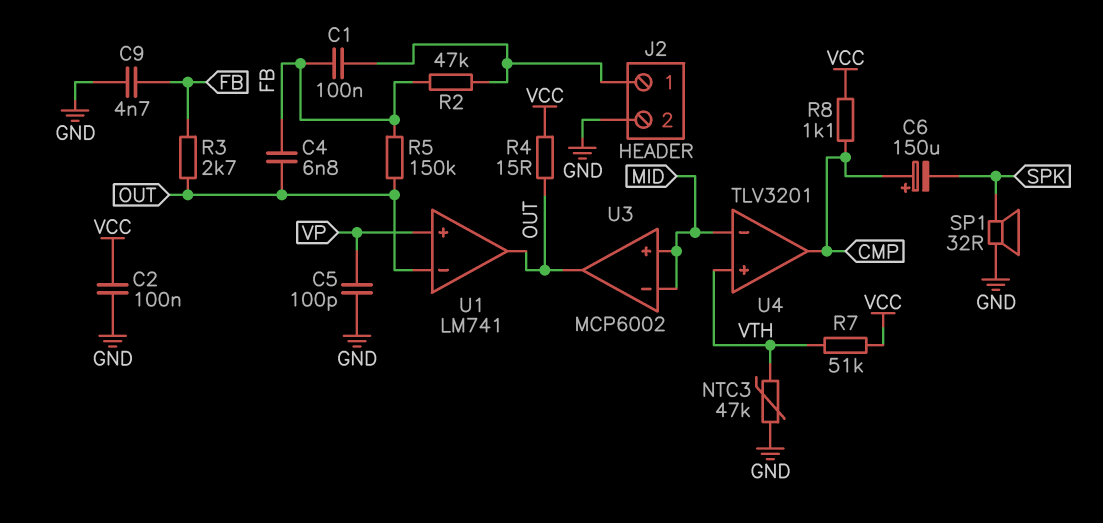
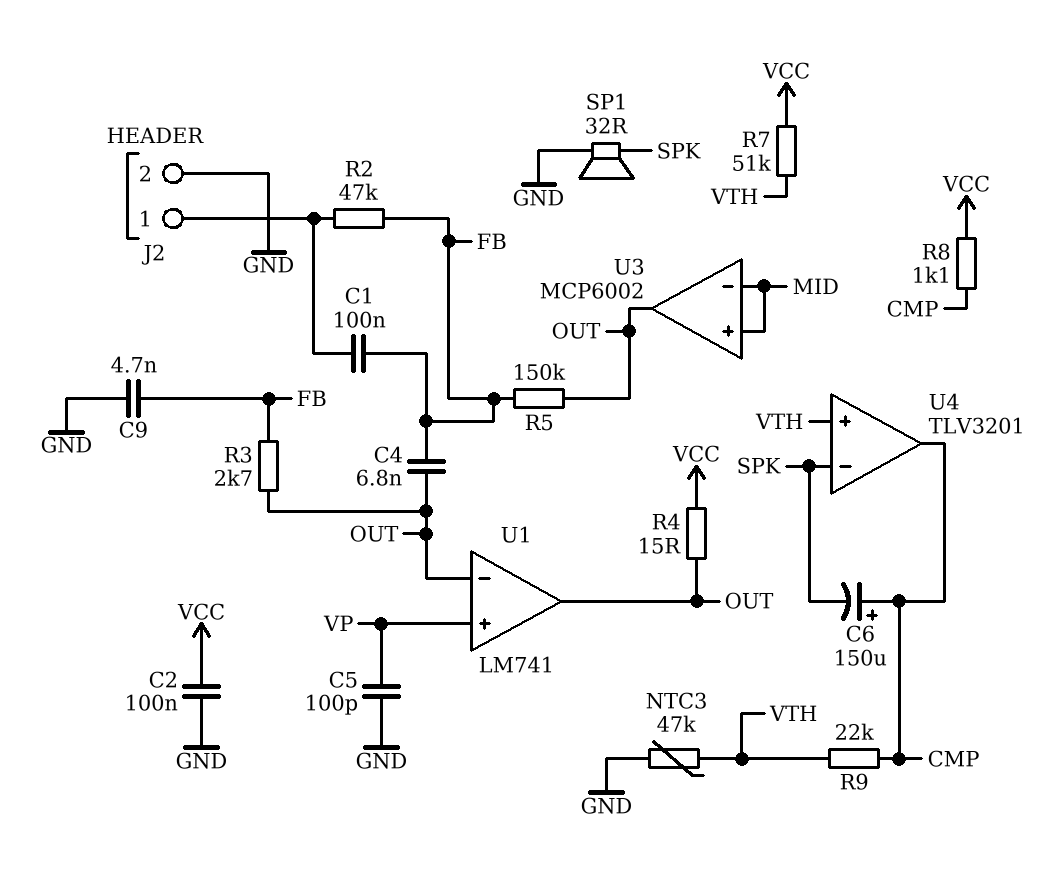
R9: none -> 22k (CMP, VTH)
U4 pin in-: MID -> SPK

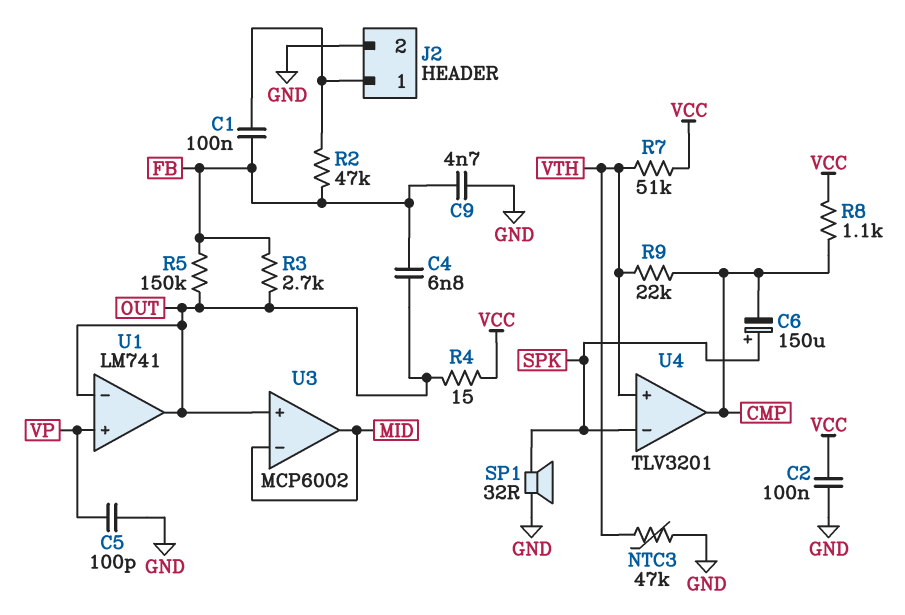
C6: 150uF (plus CMP, minus SPK) -> 150uF (plus SPK, minus CMP)
U3 pin in+: MID -> OUT
U3 pin out: OUT -> MID

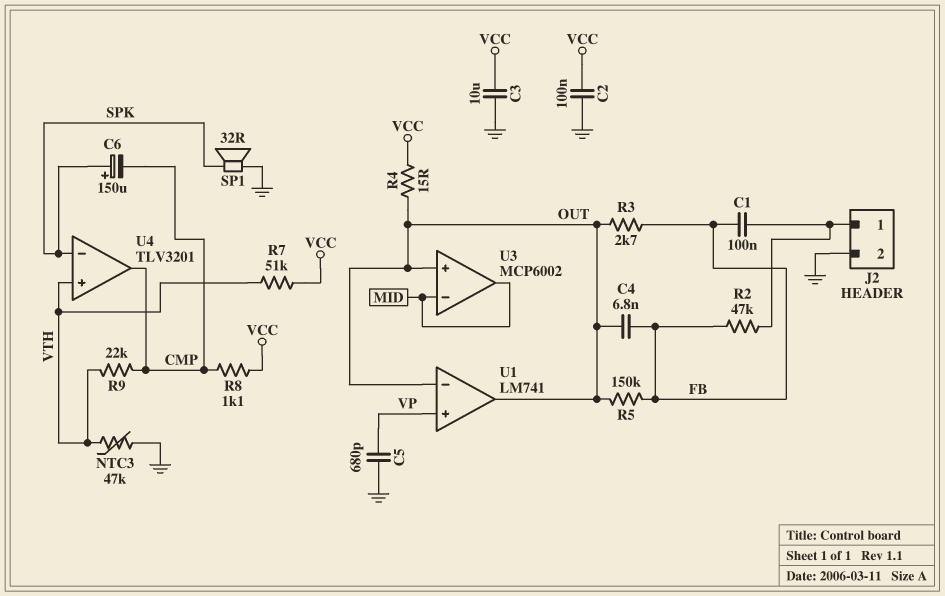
C3: none -> 10uF (GND, VCC)
C5: 100pF (GND, VP) -> 680pF (GND, VP)
C9: 4.7nF (FB, GND) -> none

